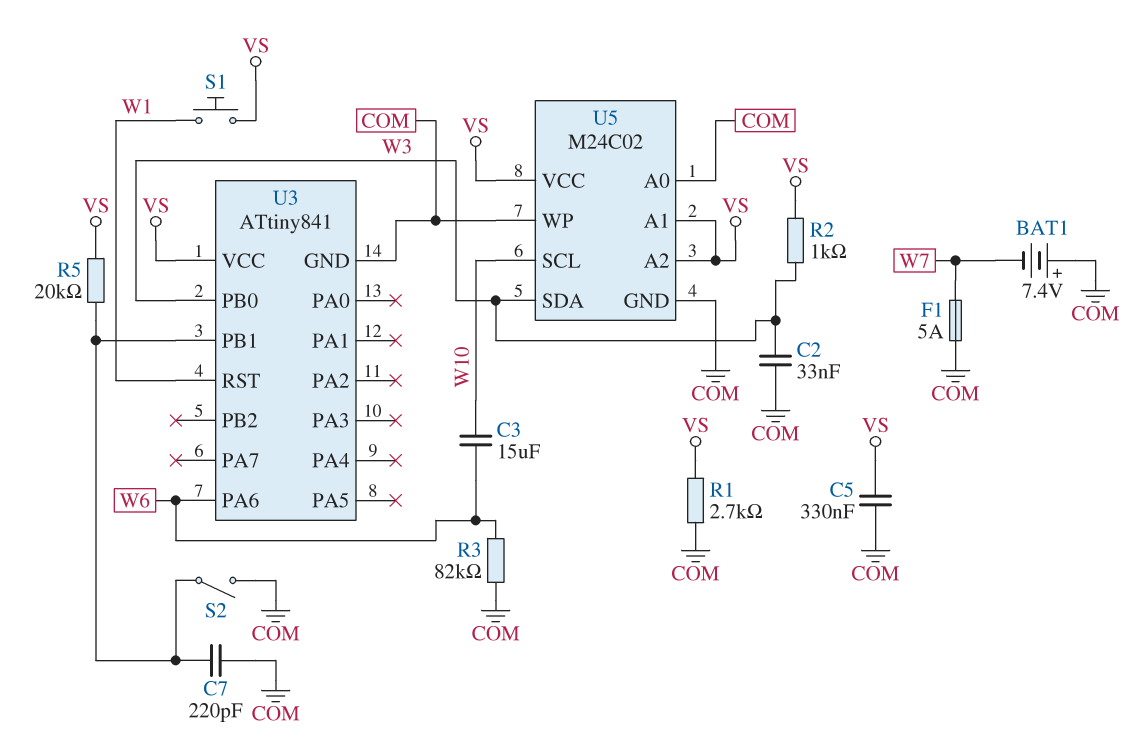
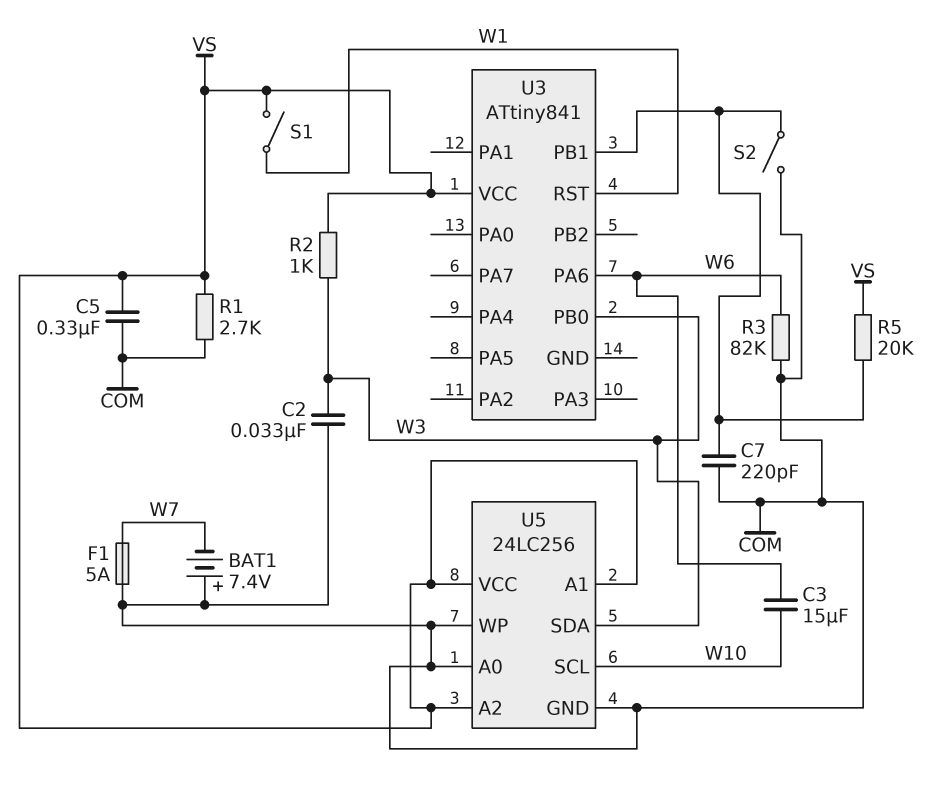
S1: button (VS, W1) -> switch (VS, W1)
U3 pin GND: COM -> none
U5: M24C02 -> 24LC256

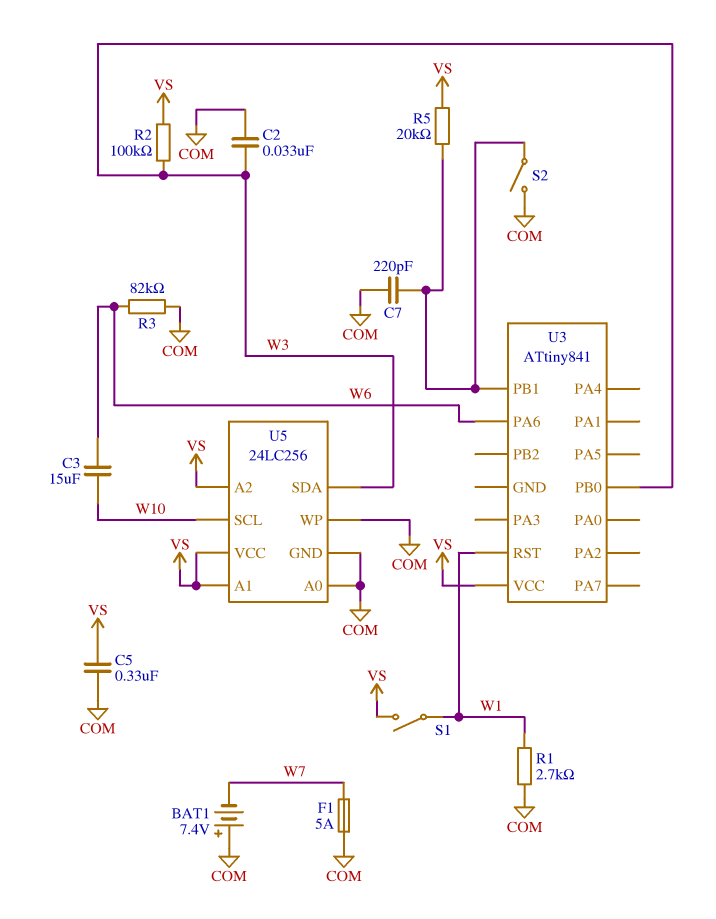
R1: 2.7k (COM, VS) -> 2.7k (COM, W1)
R2: 1k (VS, W3) -> 100k (VS, W3)

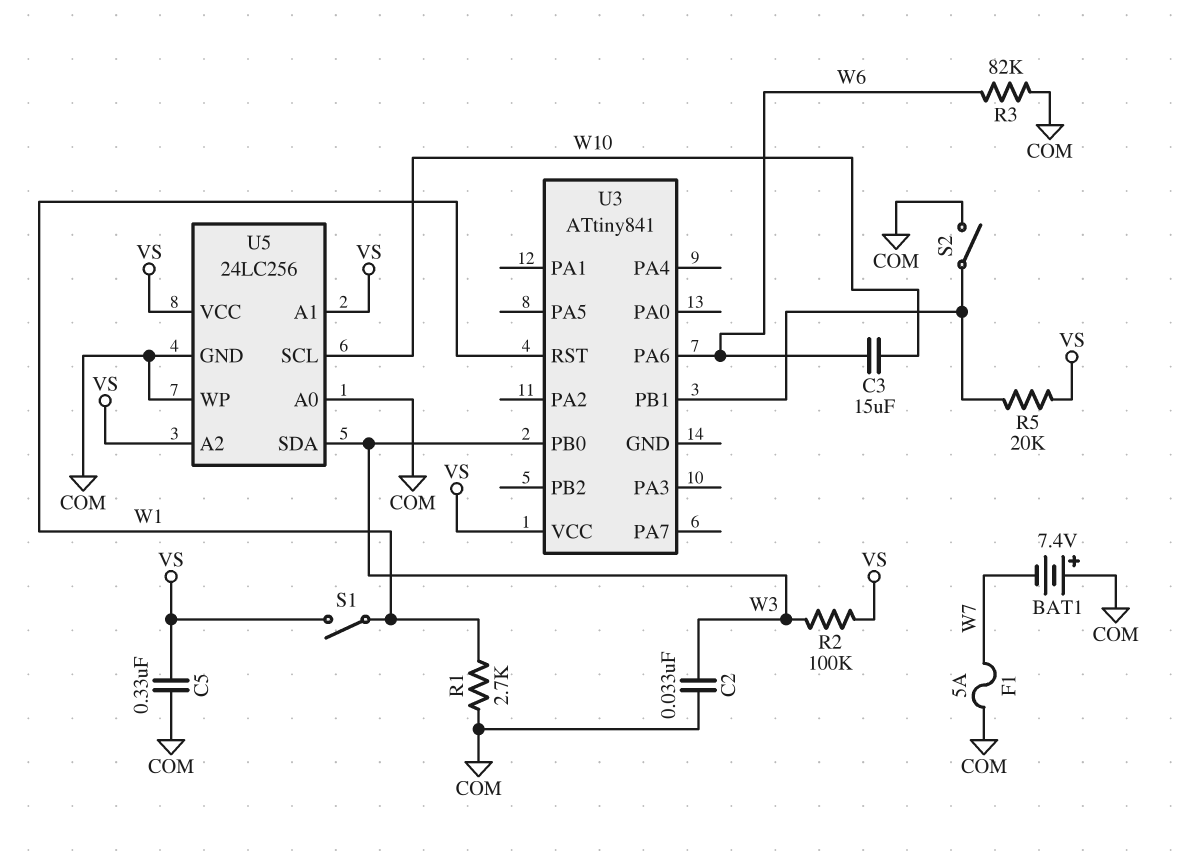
C7: 220pF (COM, U3/PB1) -> none

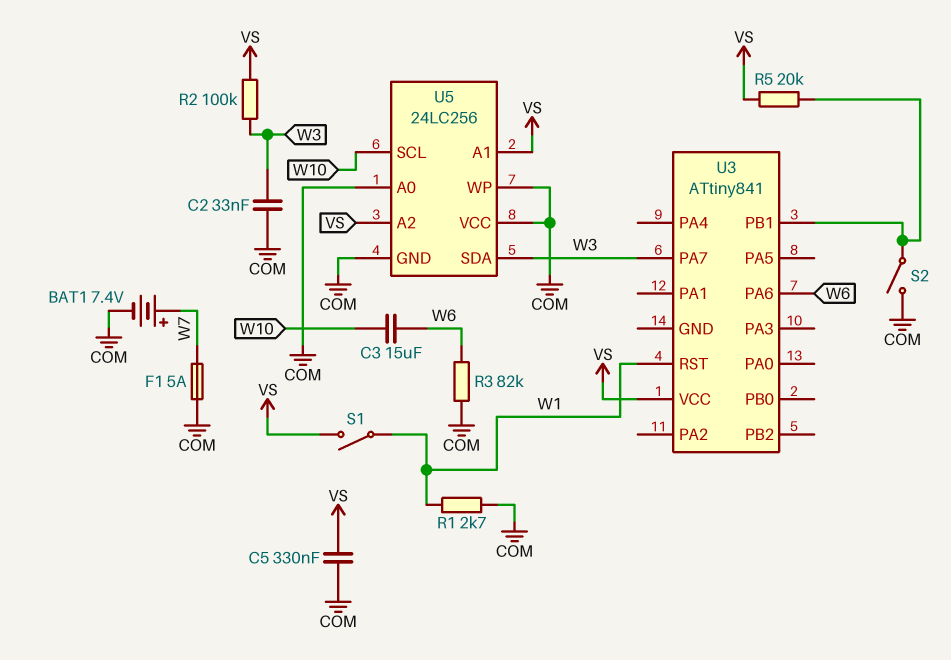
BAT1: 7.4V (plus COM, minus W7) -> 7.4V (plus W7, minus COM)
U3 pin PA7: none -> W3
U3 pin PB0: W3 -> none
U5 pin VCC: VS -> COM

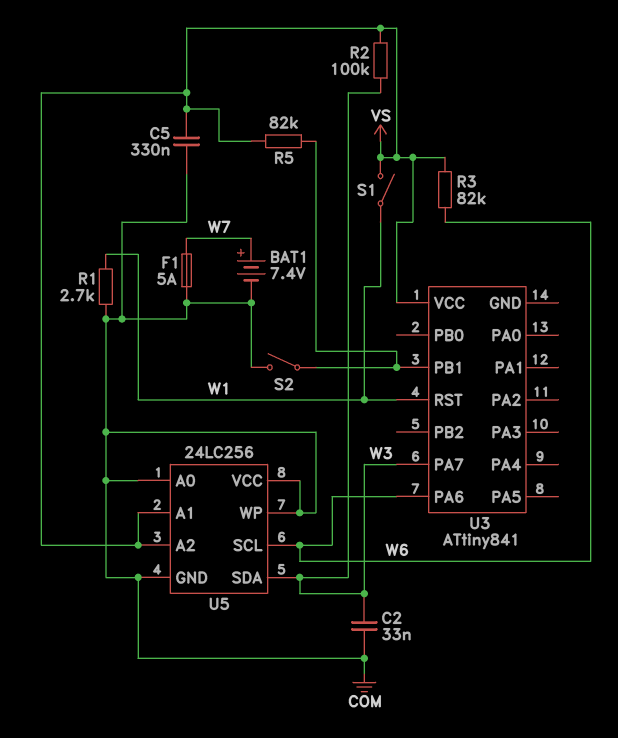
C3: 15uF (W6, W10) -> none
R3: 82k (COM, W6) -> 82k (VS, W6)
R5: 20k (U3/PB1, VS) -> 82k (U3/PB1, VS)
U5 pin SCL: W10 -> W6

